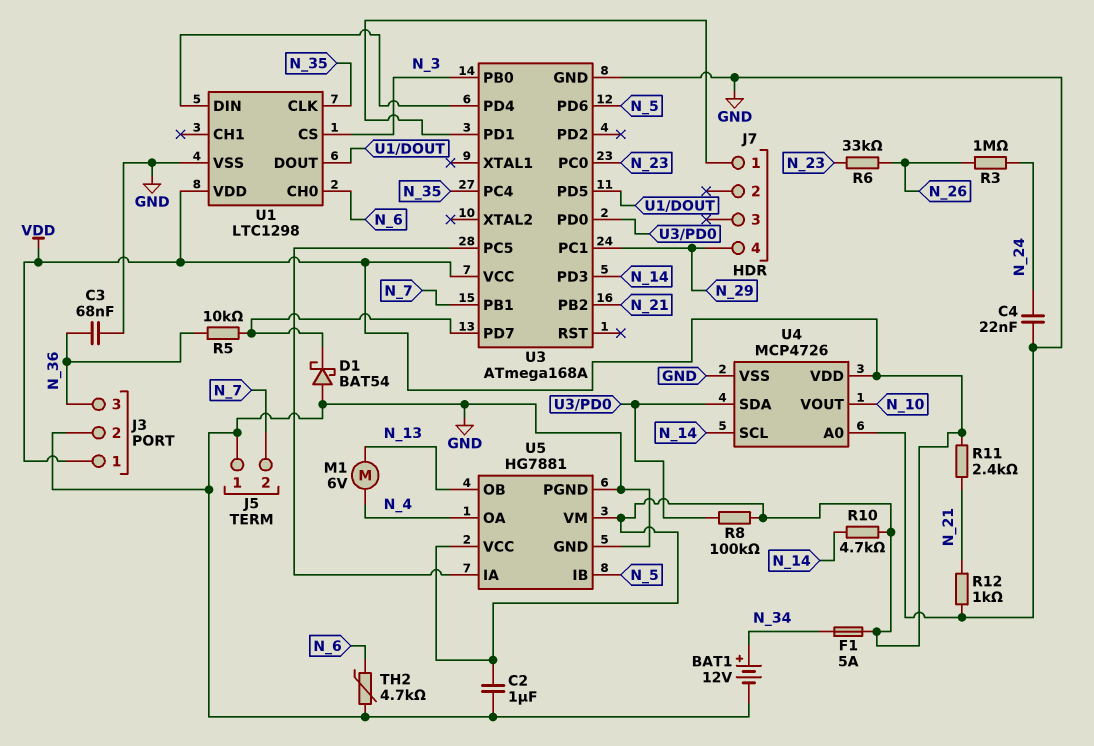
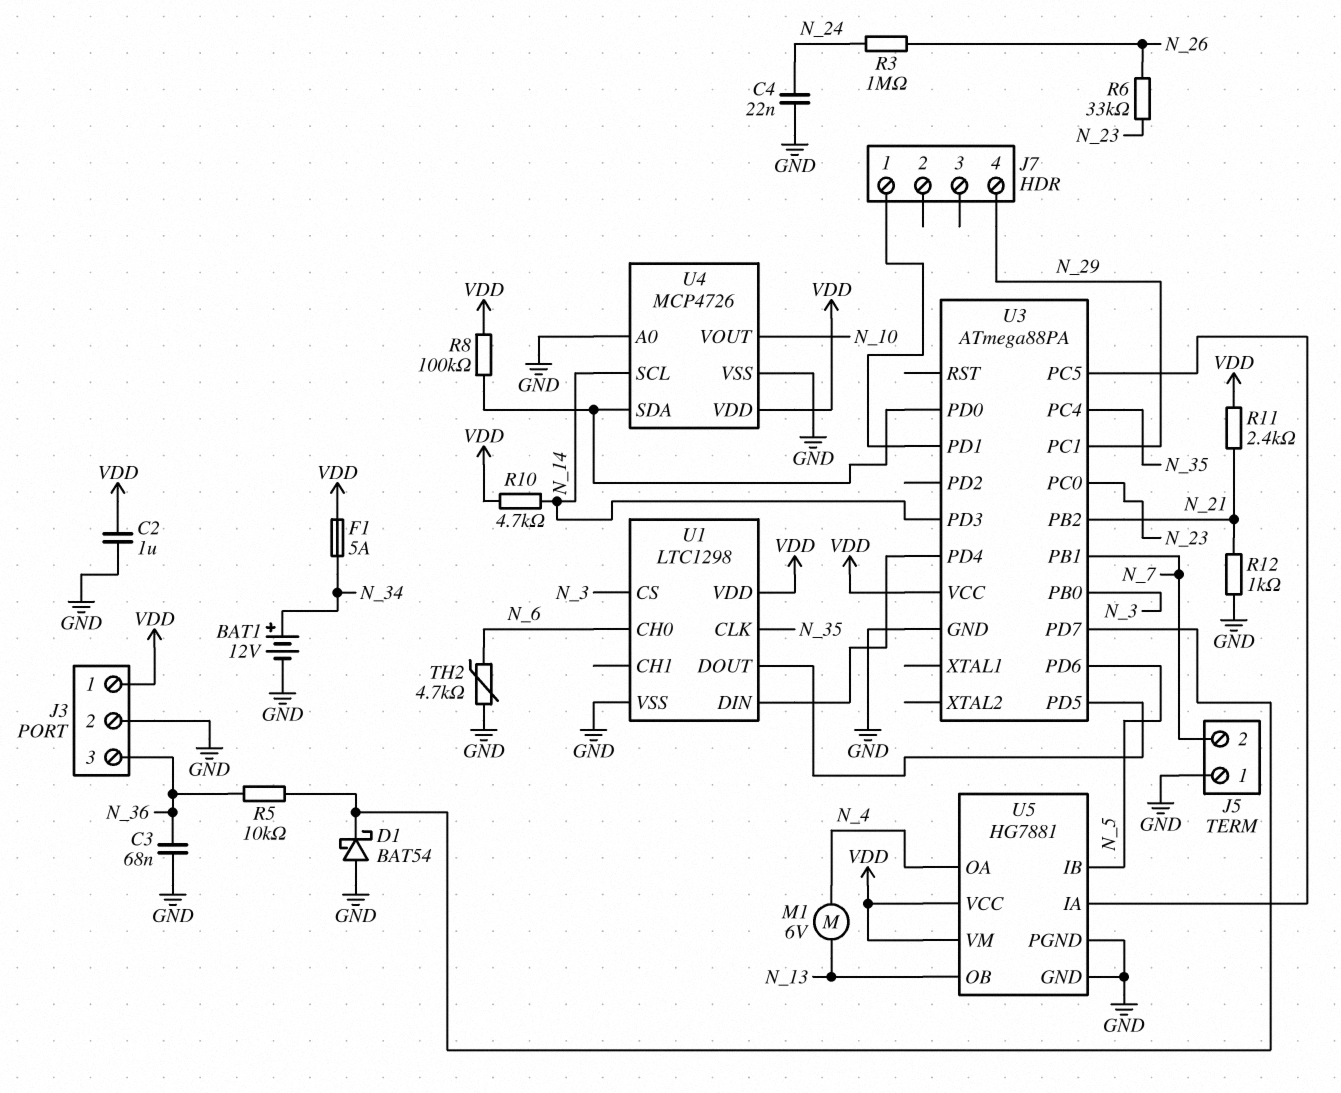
U3: ATmega168A -> ATmega88PA

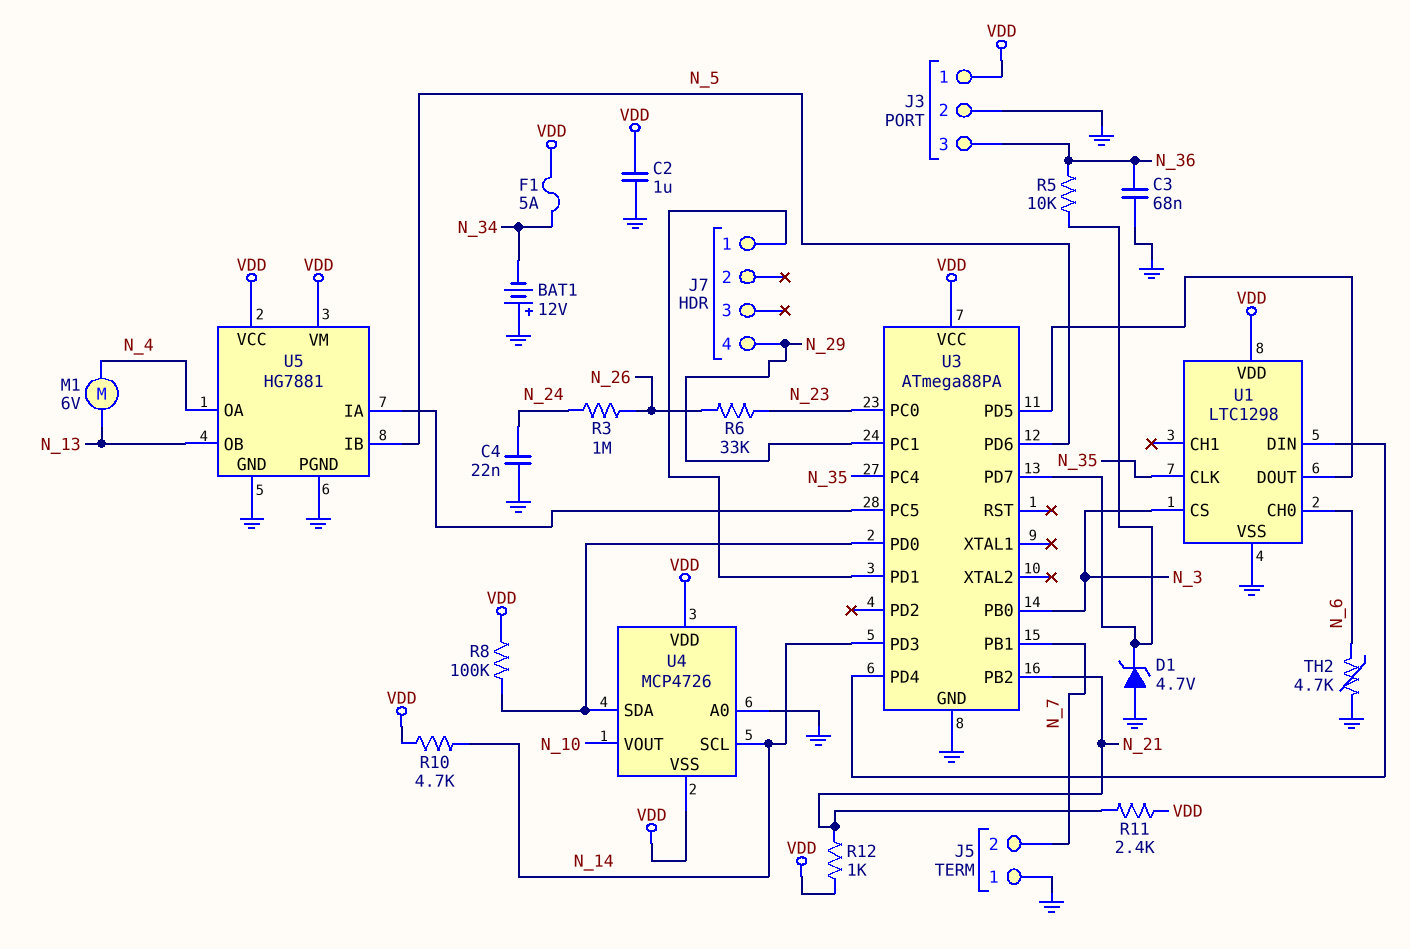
BAT1: 12V (plus N_34, minus GND) -> 12V (plus GND, minus N_34)
D1: schottky BAT54 (A GND, K U3/PD7) -> zener 4.7V (A GND, K U3/PD7)
R12: 1k (GND, N_21) -> 1k (N_21, VDD)
U4 pin VSS: GND -> VDD

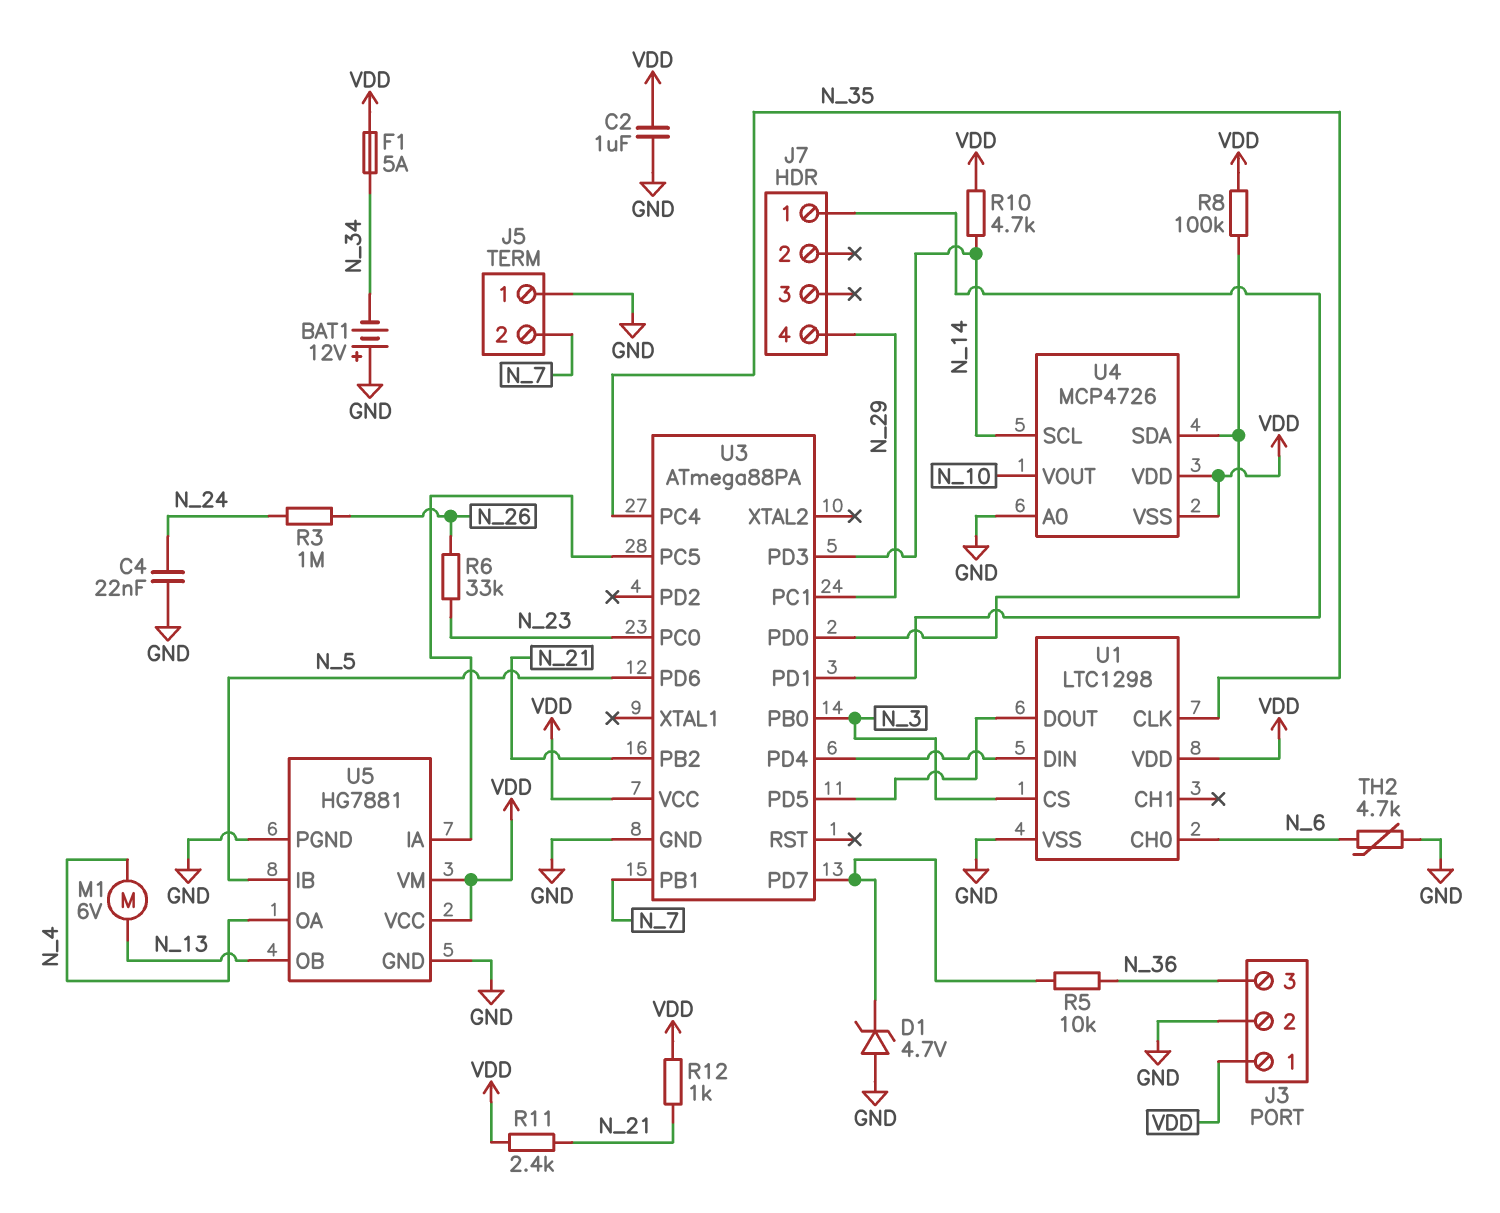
C3: 68nF (GND, N_36) -> none

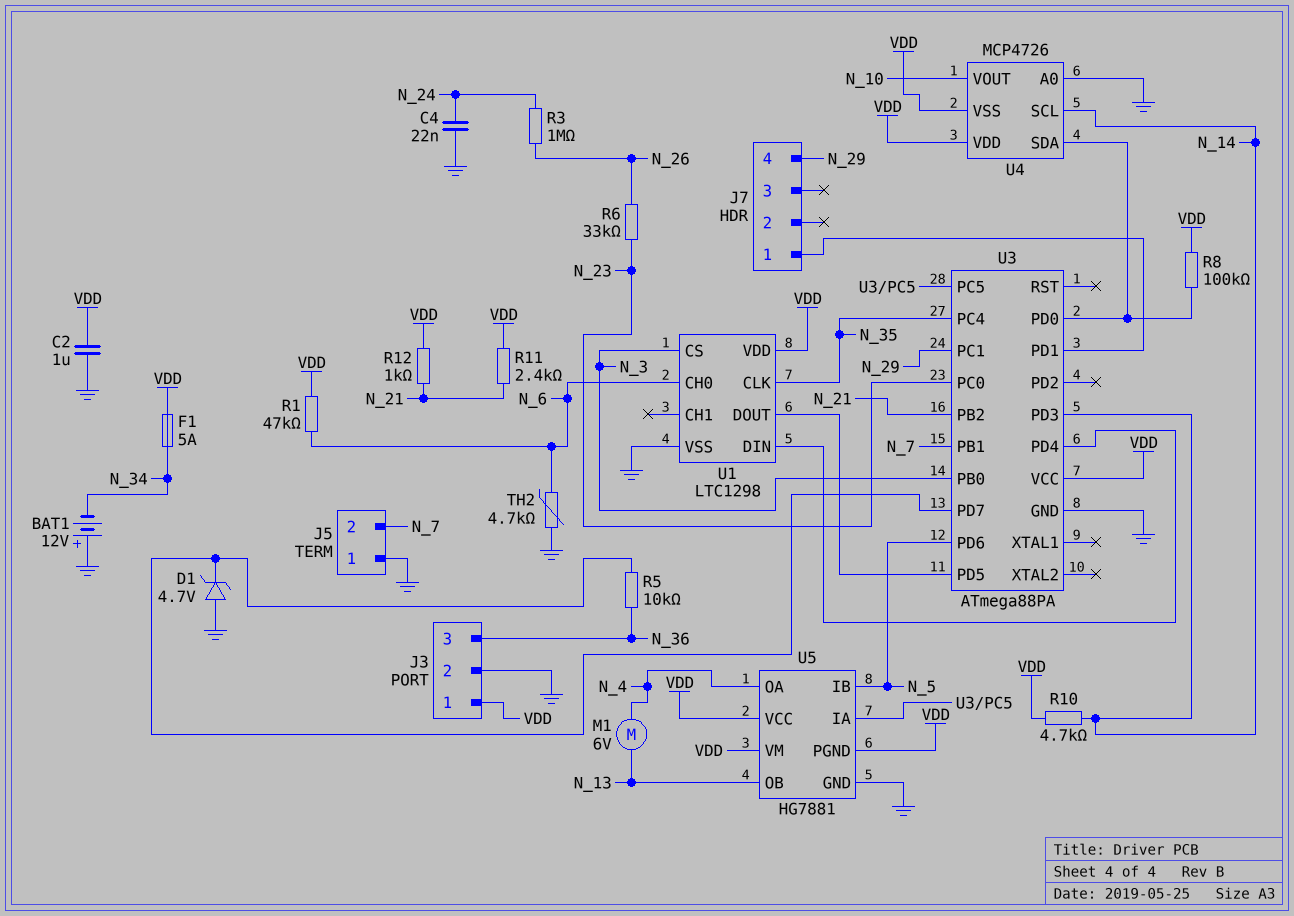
R1: none -> 47k (N_6, VDD)
U5 pin PGND: GND -> VDD

